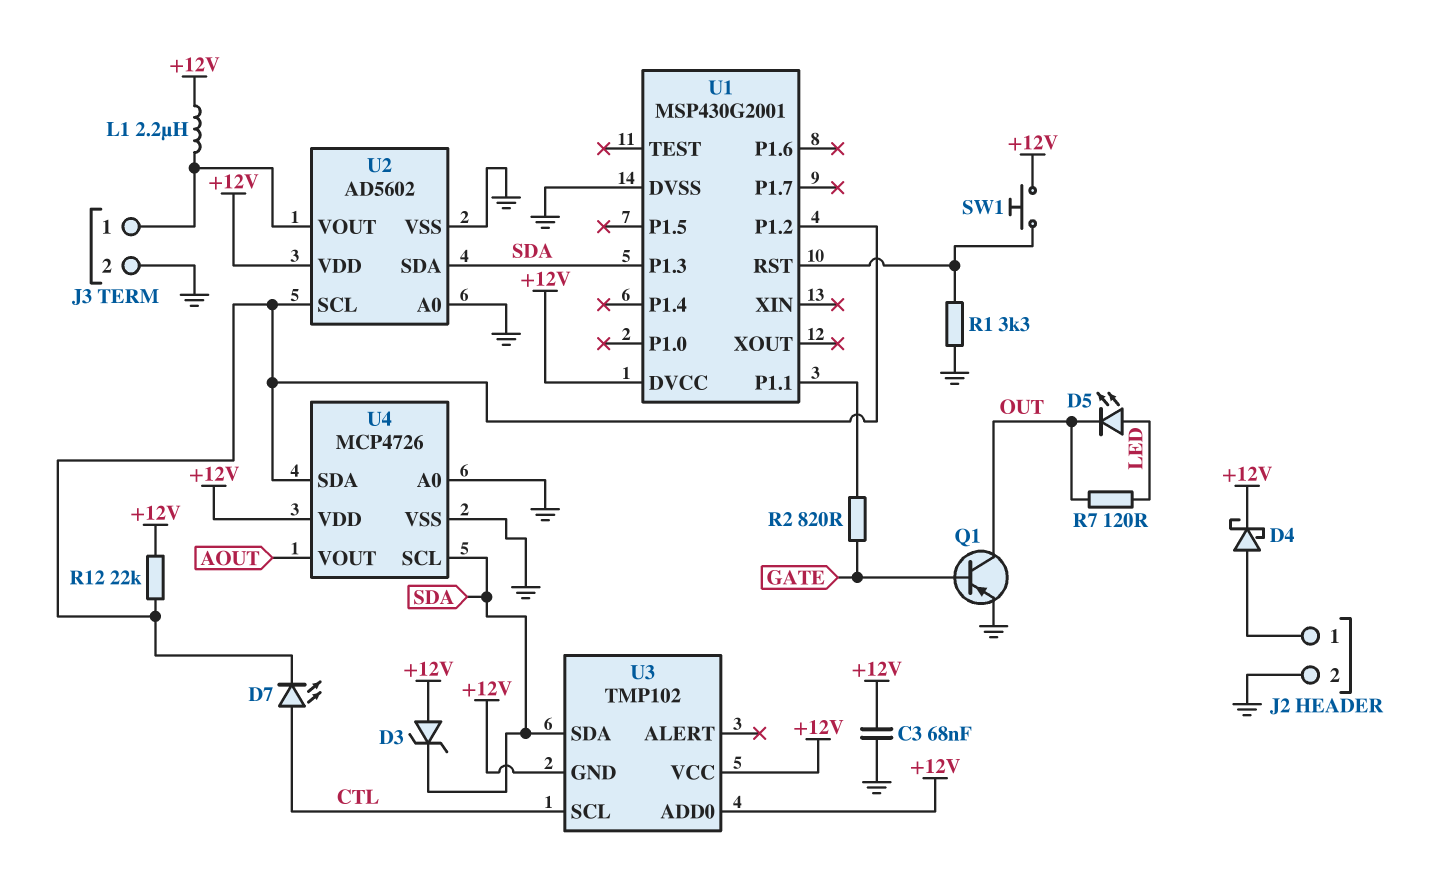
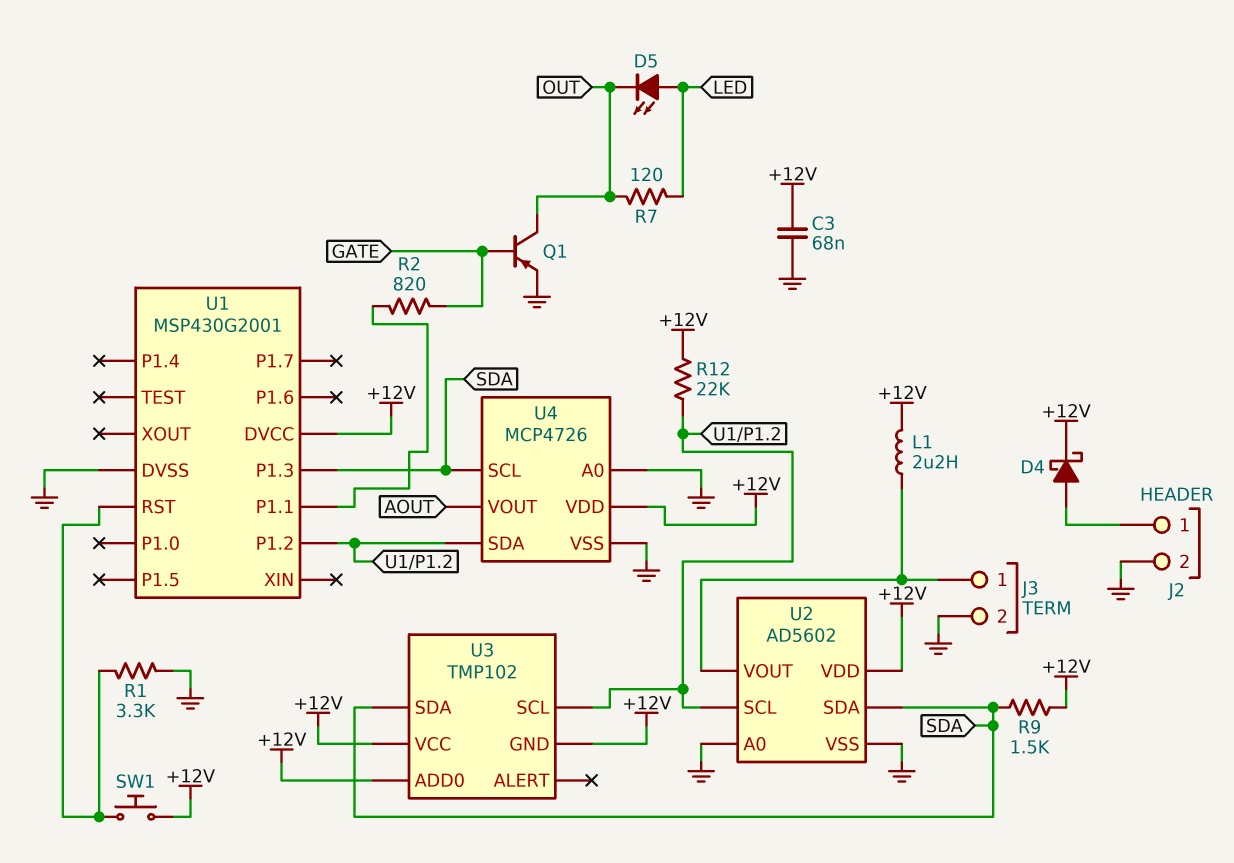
D3: zener (A +12V, K SDA) -> none
D7: LED (A CTL, K U1/P1.2) -> none
R9: none -> 1.5k (+12V, SDA)
U3 pin SCL: CTL -> U1/P1.2

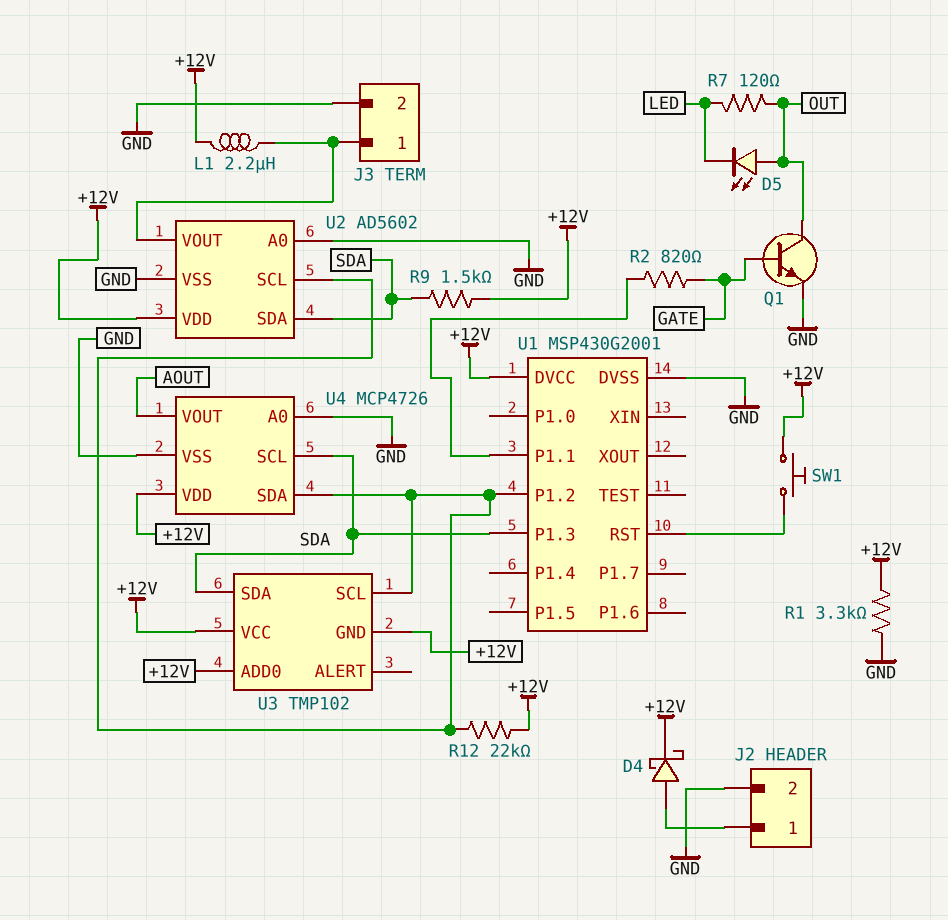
C3: 68nF (+12V, GND) -> none
D5: LED (A LED, K OUT) -> LED (A OUT, K LED)
Q1: PNP (B GATE, C OUT, E GND) -> NPN (B GATE, C OUT, E GND)
R1: 3.3k (GND, U1/RST) -> 3.3k (+12V, GND)

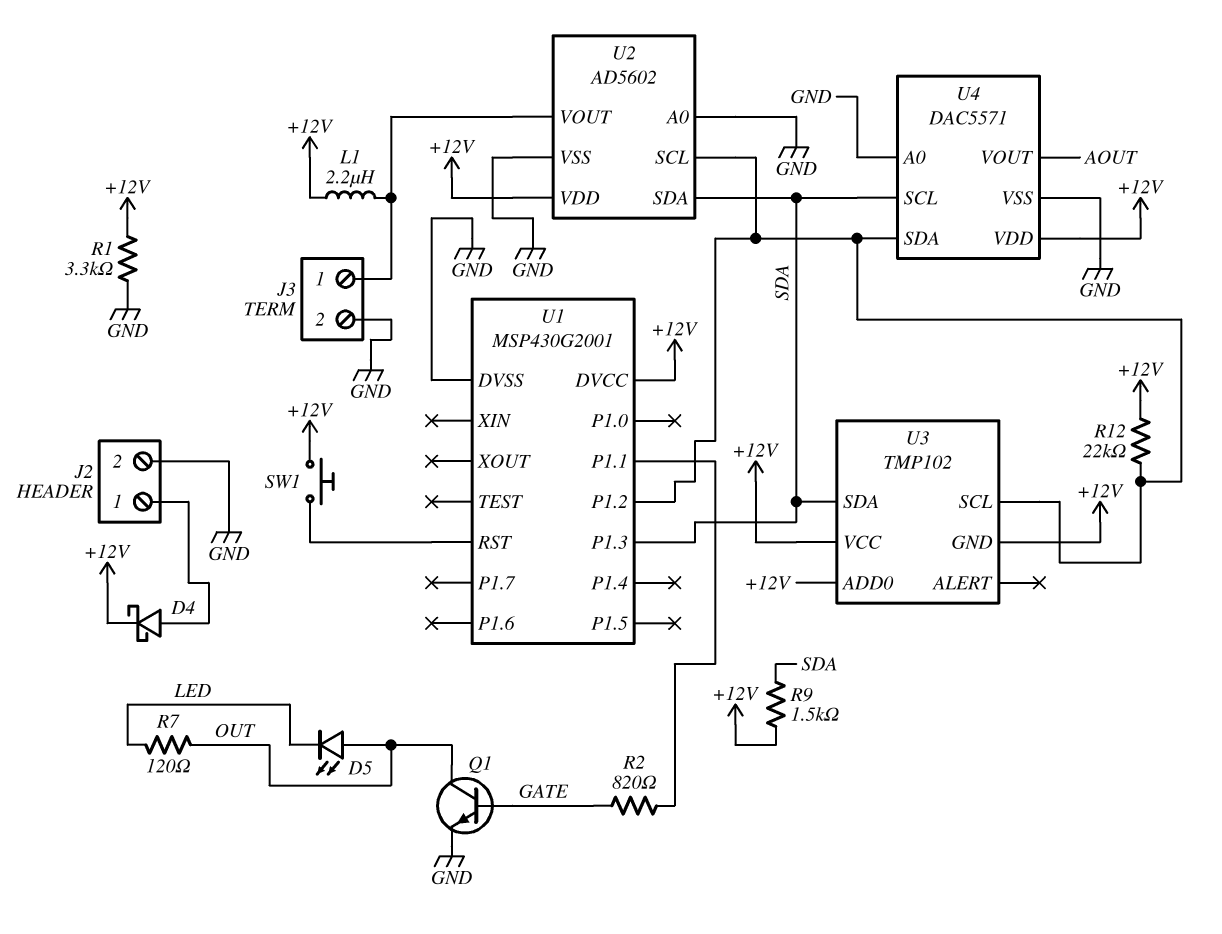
U4: MCP4726 -> DAC5571

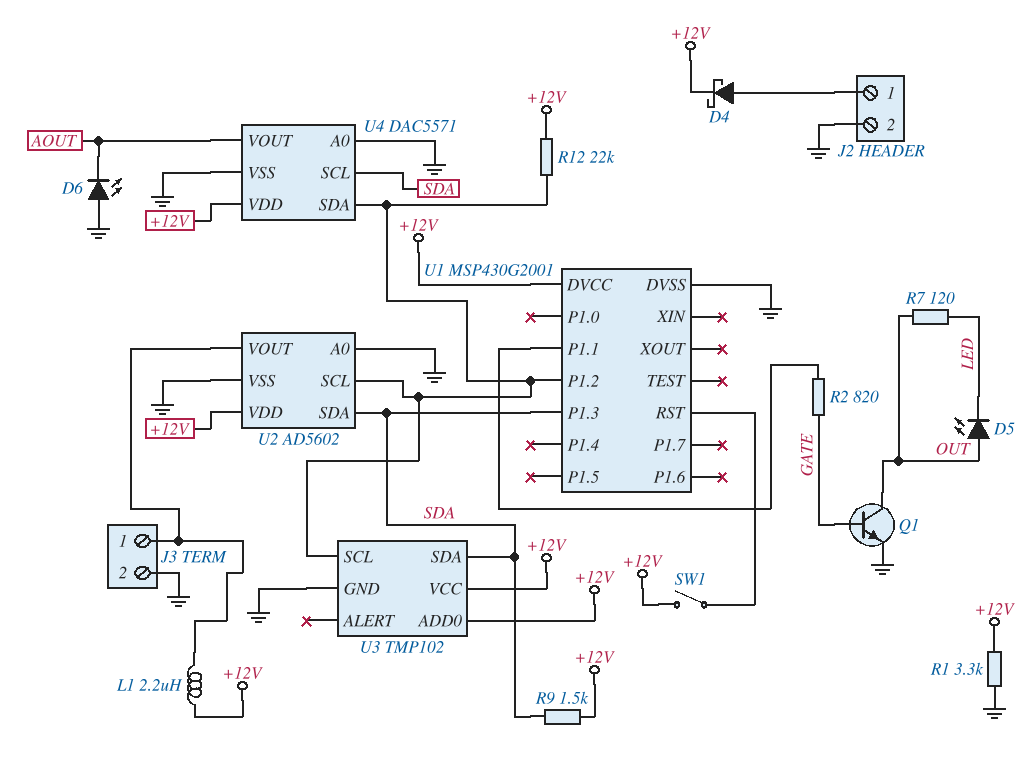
D6: none -> LED (A GND, K AOUT)
SW1: button (+12V, U1/RST) -> switch (+12V, U1/RST)
U3 pin GND: +12V -> GND

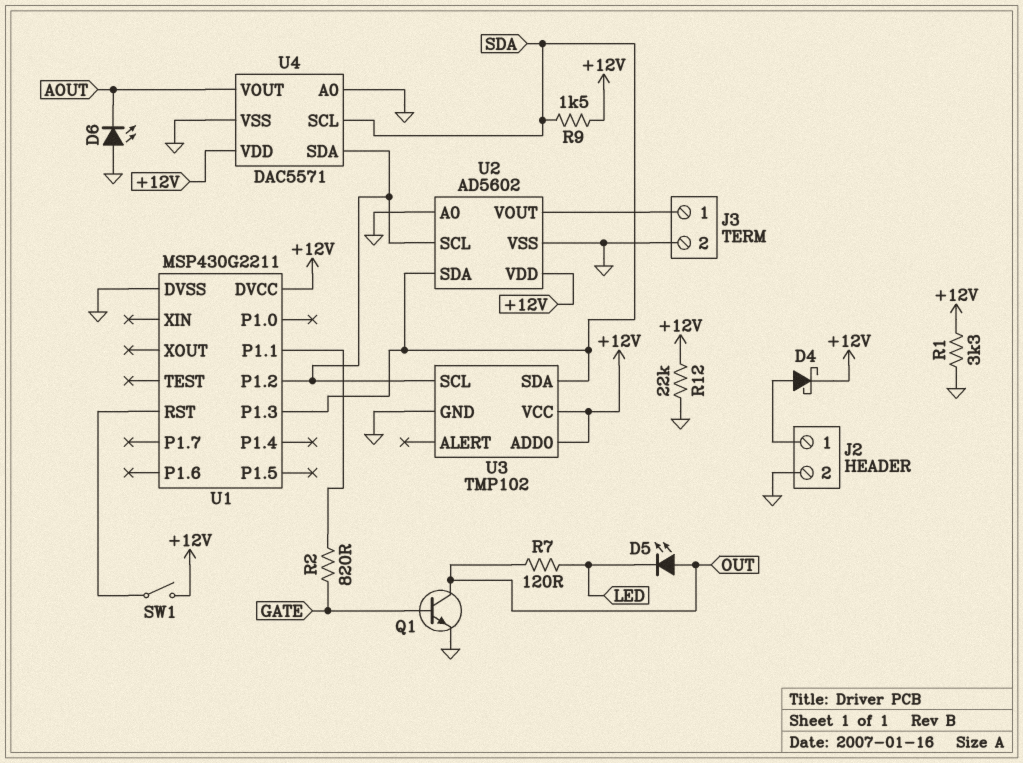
L1: 2.2uH (+12V, J3/1) -> none
R12: 22k (+12V, U1/P1.2) -> 22k (+12V, GND)
U1: MSP430G2001 -> MSP430G2211

